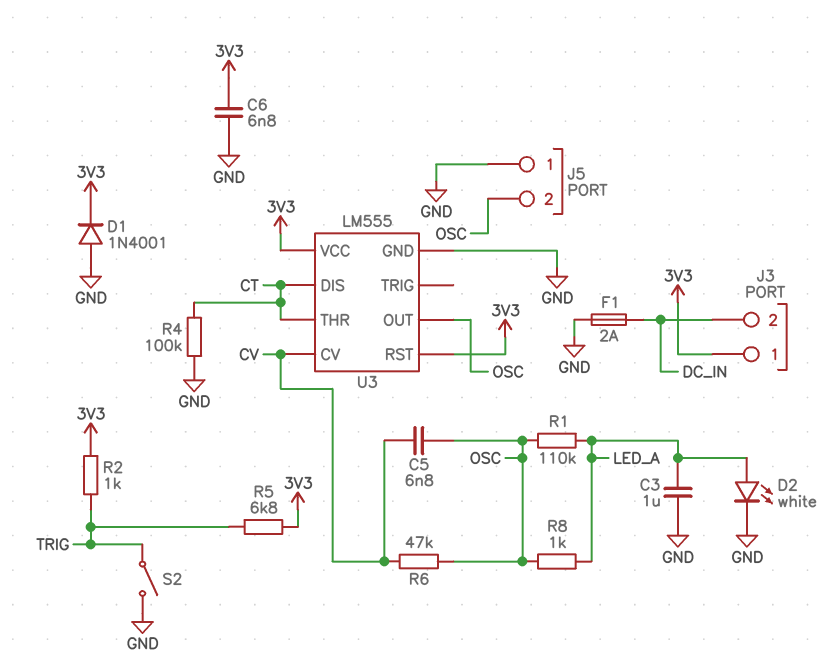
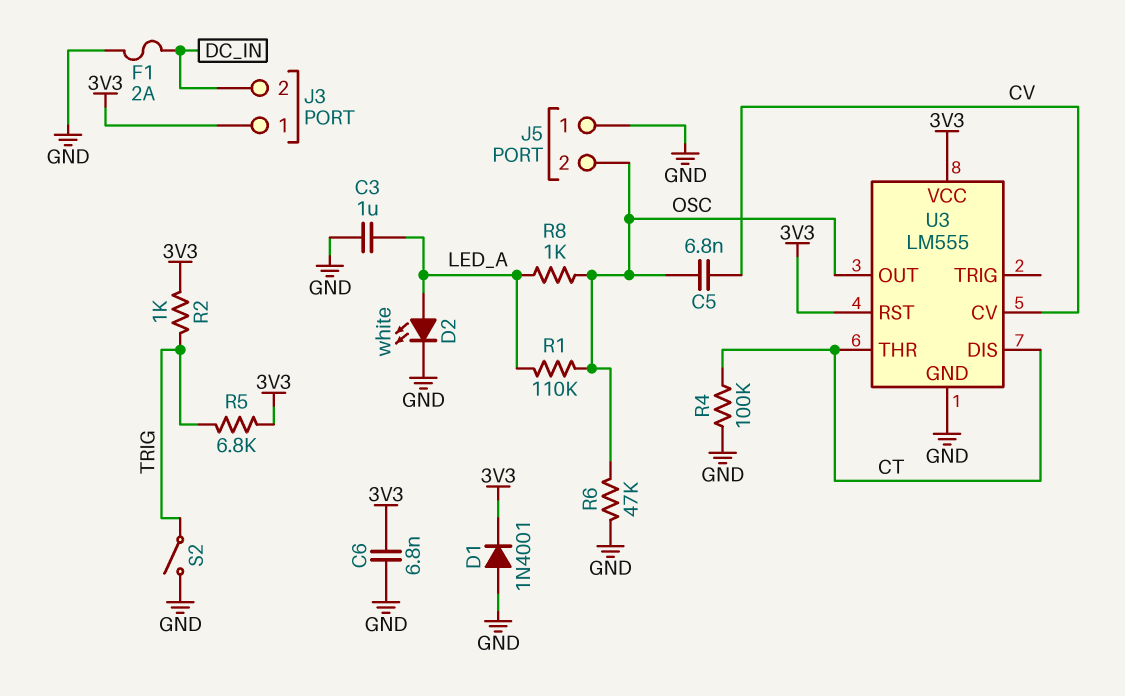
R6: 47k (CV, OSC) -> 47k (GND, OSC)

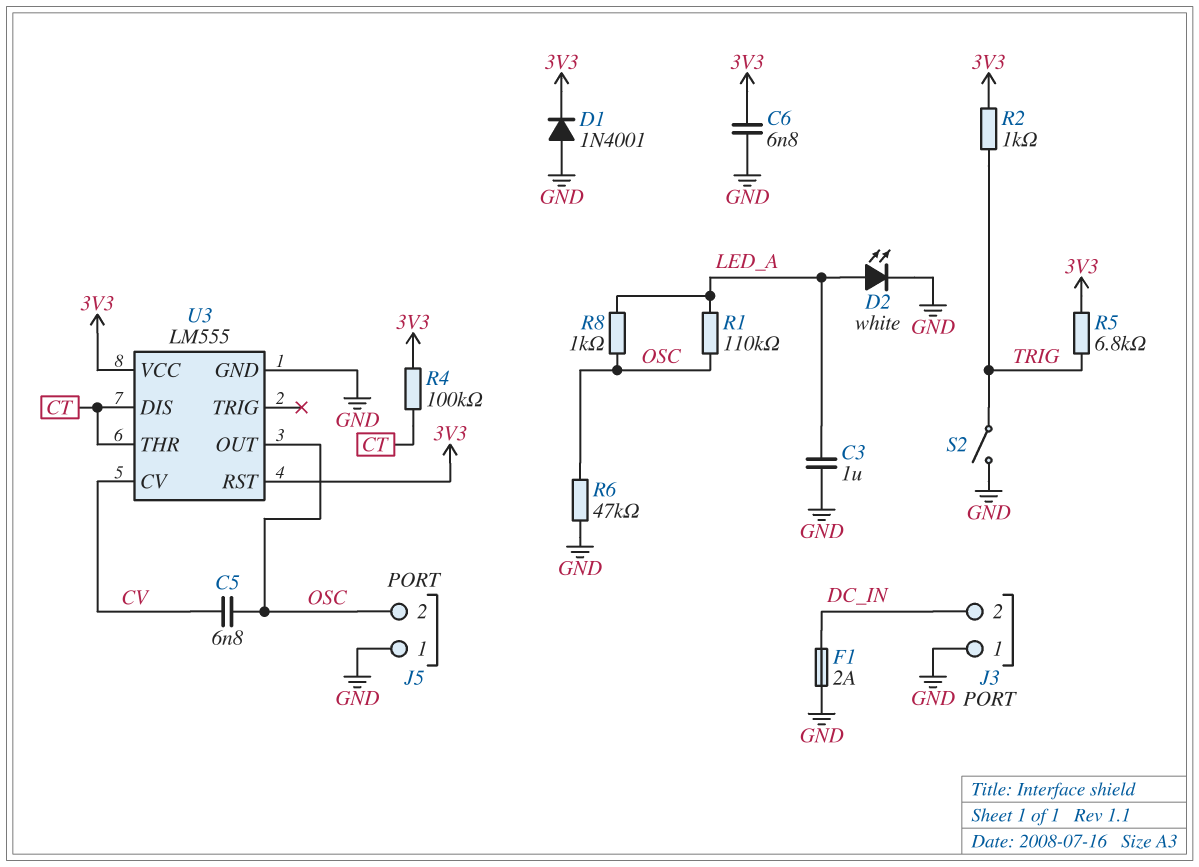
J3 pin 1: 3V3 -> GND
R4: 100k (CT, GND) -> 100k (3V3, CT)

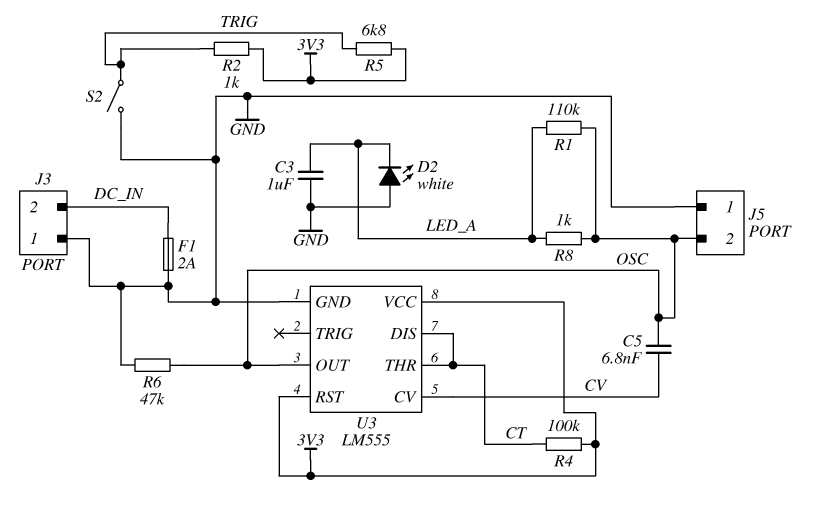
C6: 6.8nF (3V3, GND) -> none
D1: diode 1N4001 (A GND, K 3V3) -> none
D2: LED white (A LED_A, K GND) -> LED white (A GND, K LED_A)

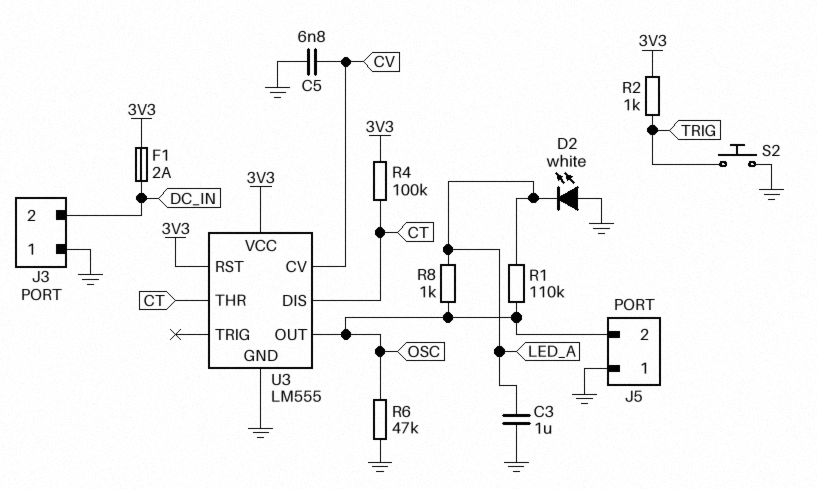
C5: 6.8nF (CV, OSC) -> 6.8nF (CV, GND)
F1: 2A (DC_IN, GND) -> 2A (3V3, DC_IN)
R5: 6.8k (3V3, TRIG) -> none
S2: switch (GND, TRIG) -> button (GND, TRIG)

